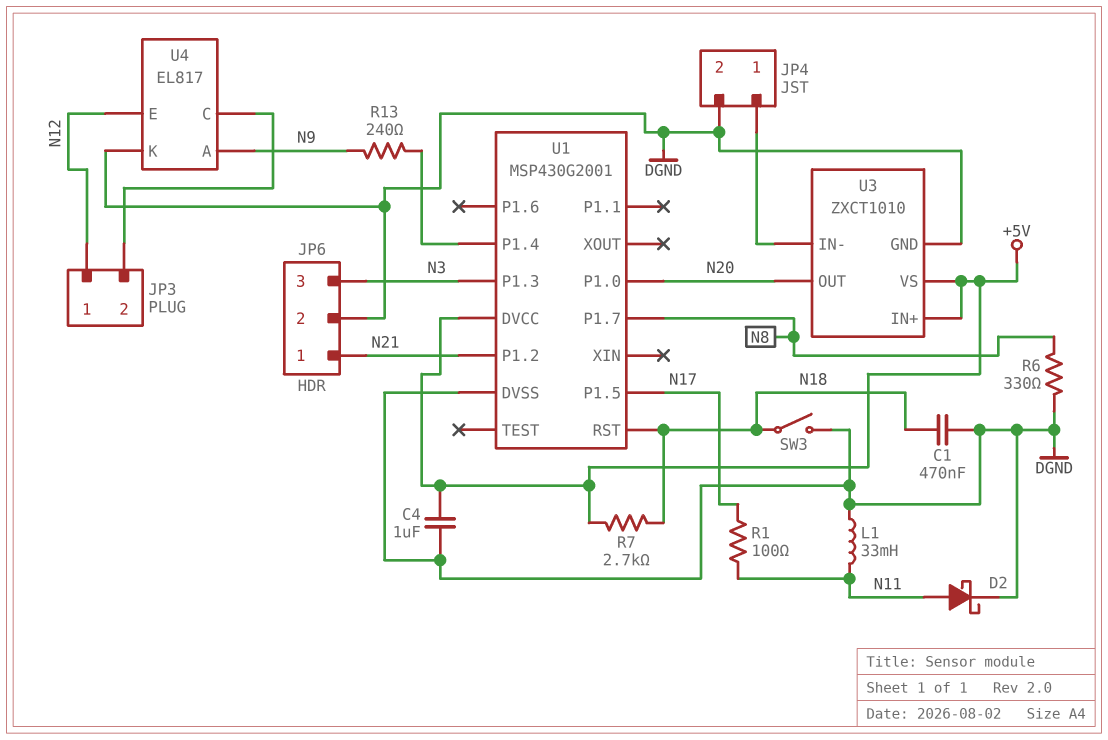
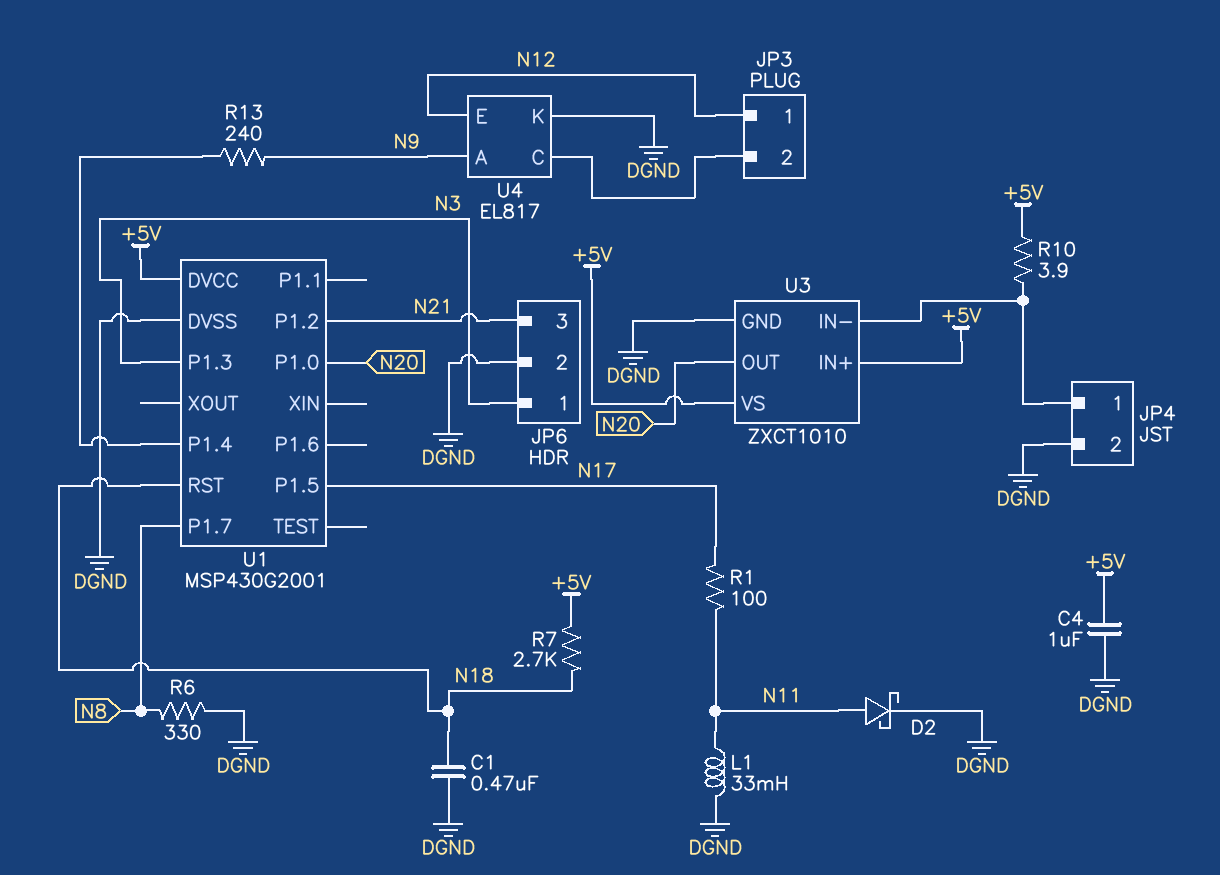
JP6 pin 1: N21 -> N3
JP6 pin 3: N3 -> N21
R10: none -> 3.9 (+5V, JP4/1)
SW3: switch (DGND, N18) -> none

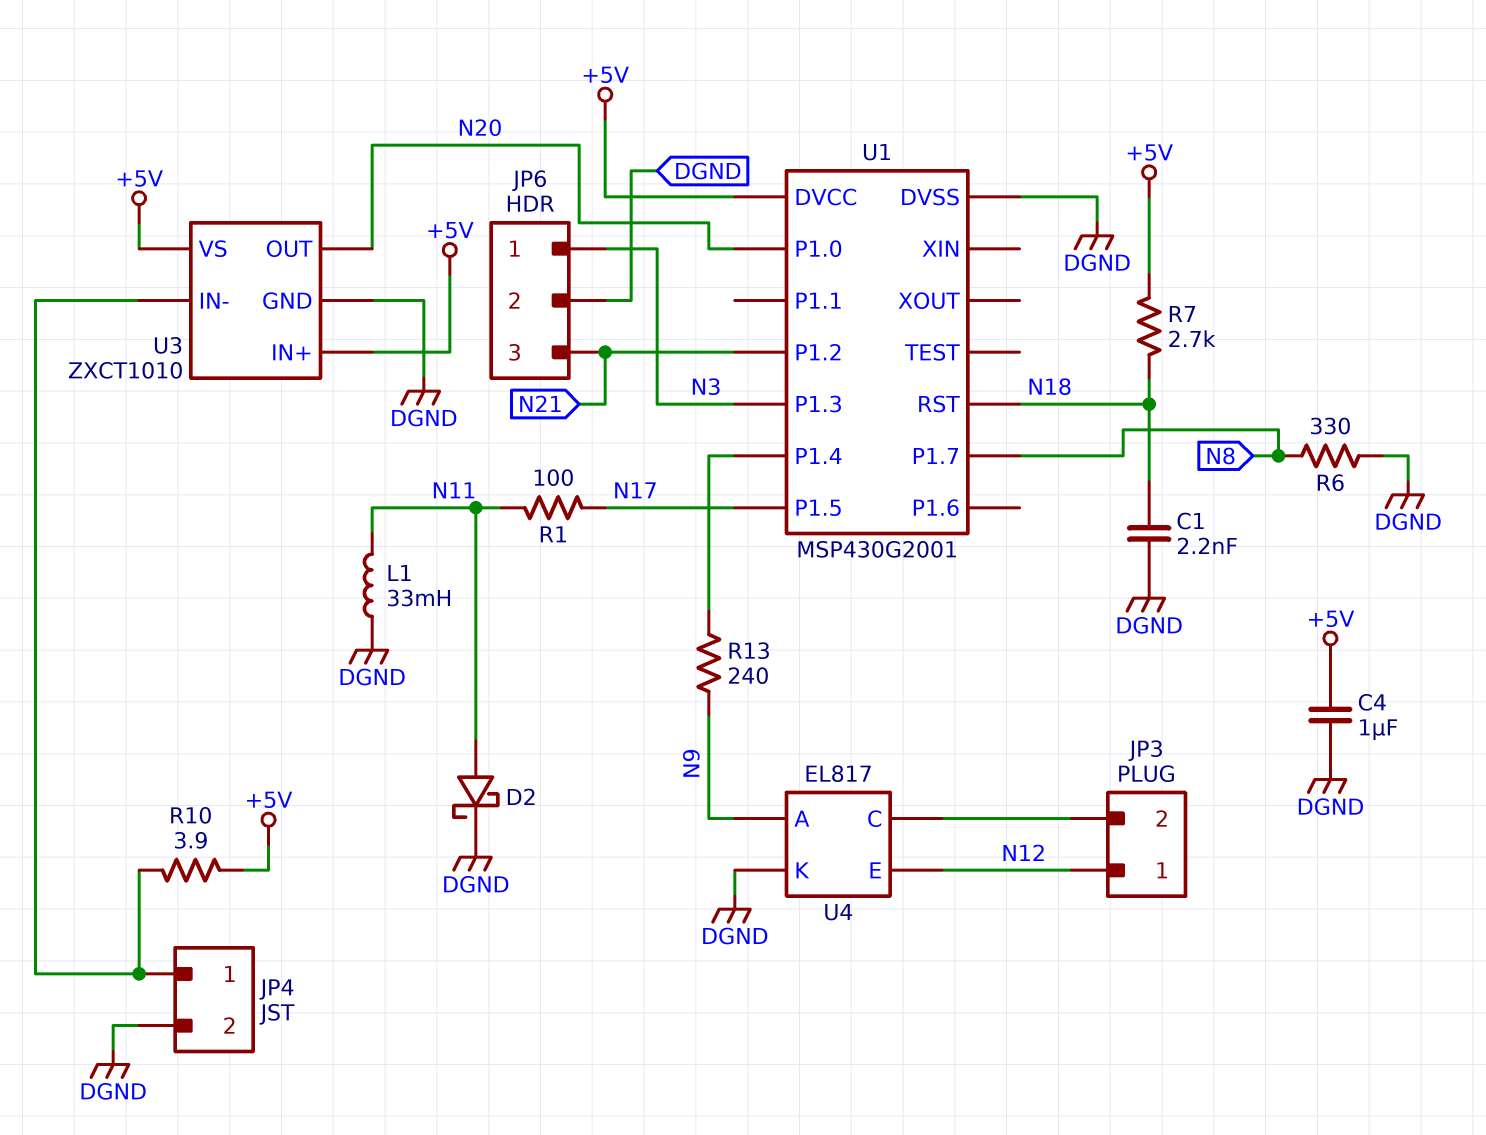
C1: 470nF (DGND, N18) -> 2.2nF (DGND, N18)

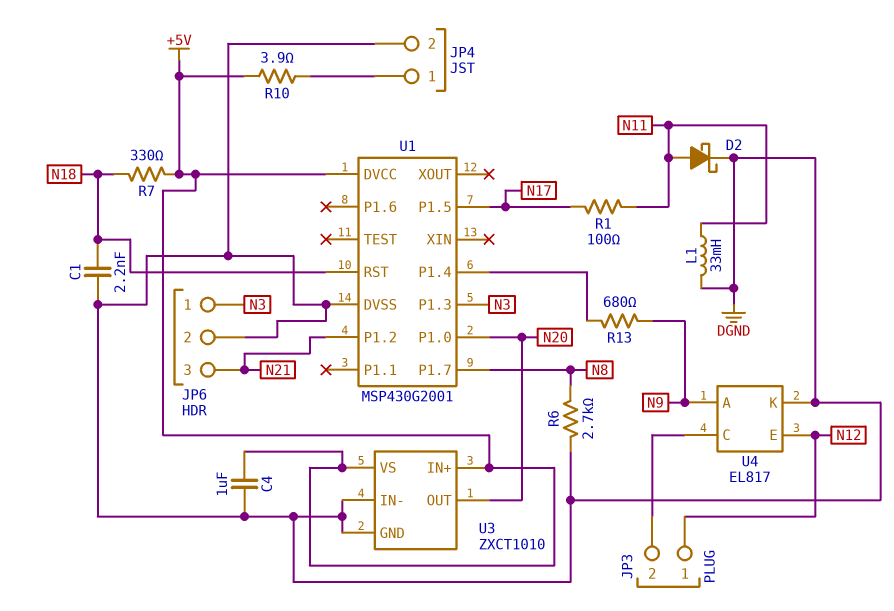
R6: 330 (DGND, N8) -> 2.7k (DGND, N8)
R7: 2.7k (+5V, N18) -> 330 (+5V, N18)
R13: 240 (N9, U1/P1.4) -> 680 (N9, U1/P1.4)
U3 pin IN-: JP4/1 -> DGND

